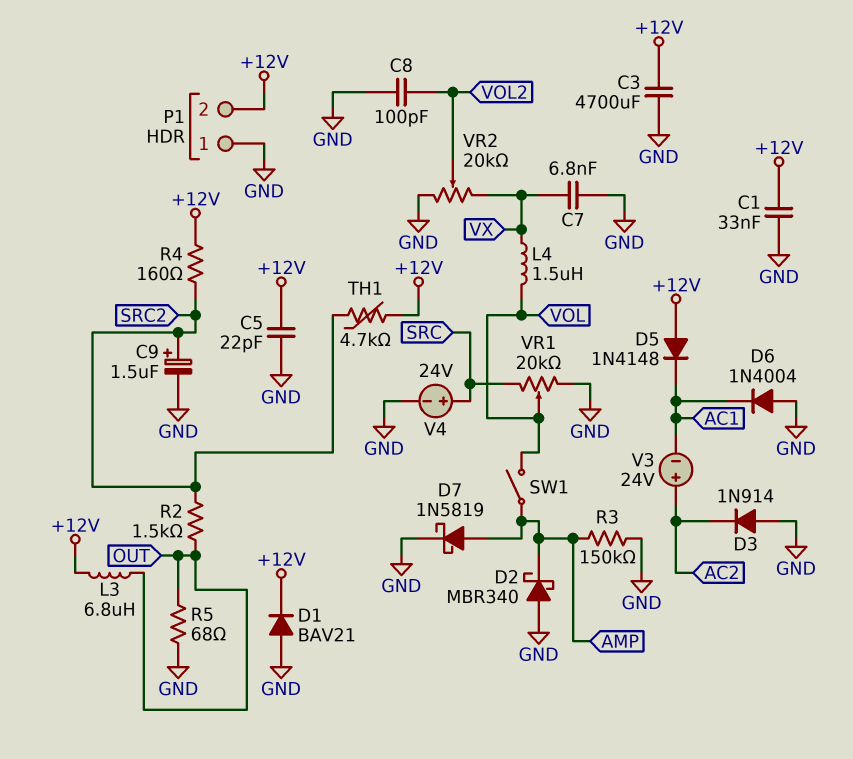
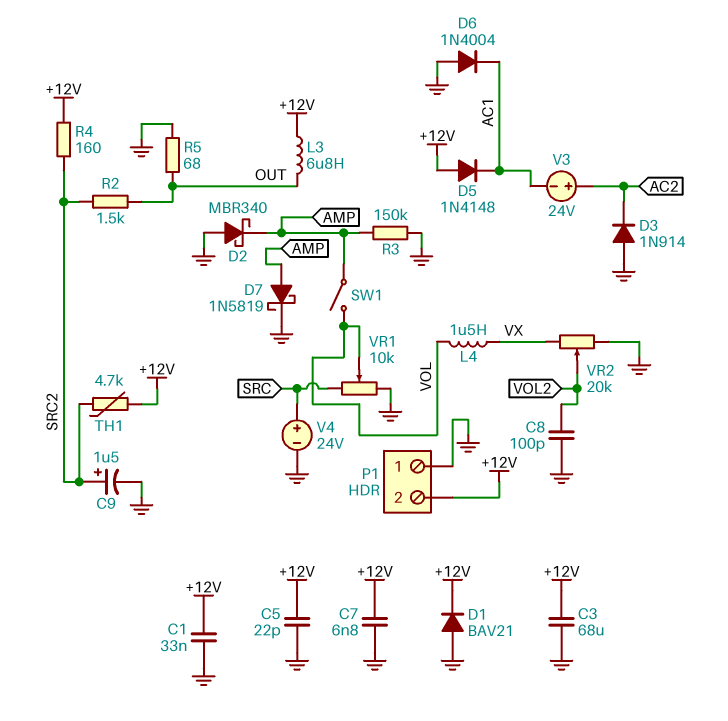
C3: 4700uF (+12V, GND) -> 68uF (+12V, GND)
C7: 6.8nF (GND, VX) -> 6.8nF (+12V, GND)
VR1: 20k (GND, SRC, wiper VOL) -> 10k (GND, SRC, wiper VOL)

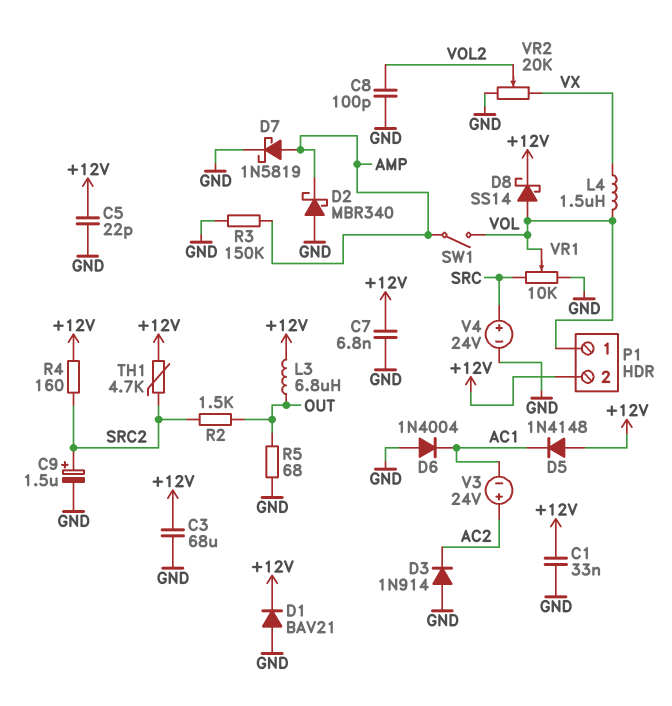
D8: none -> schottky SS14 (A VOL, K +12V)
P1 pin 1: GND -> VOL

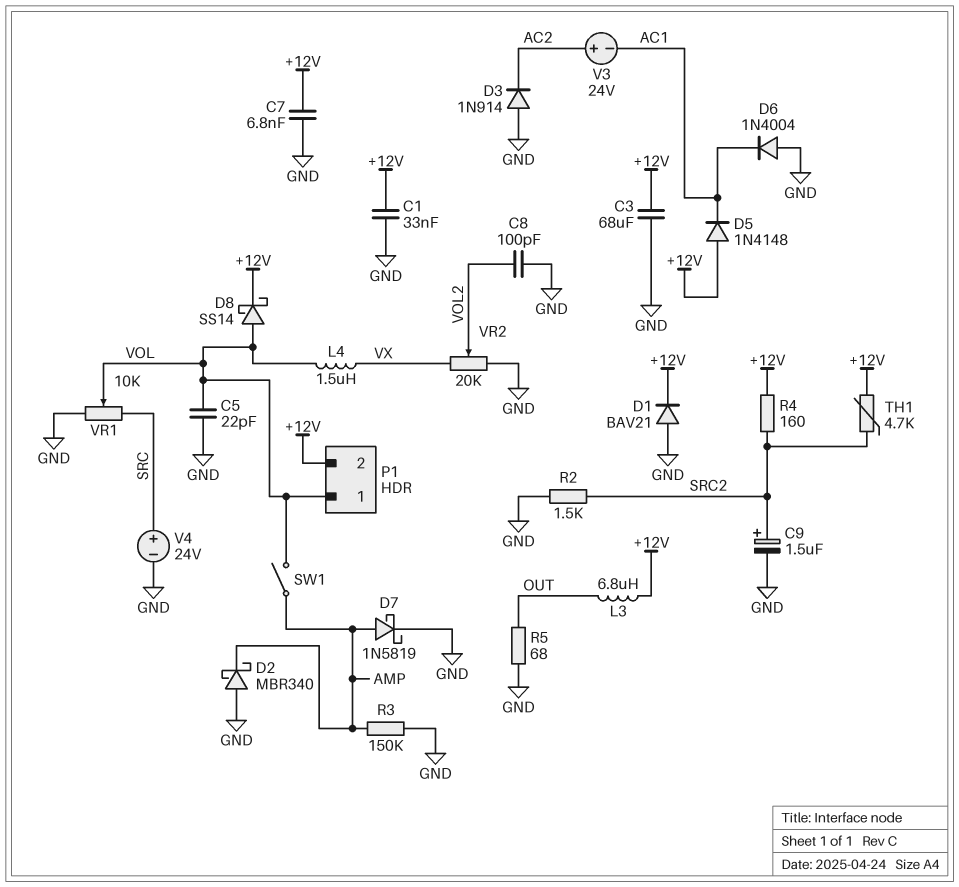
C5: 22pF (+12V, GND) -> 22pF (GND, VOL)
R2: 1.5k (OUT, SRC2) -> 1.5k (GND, SRC2)

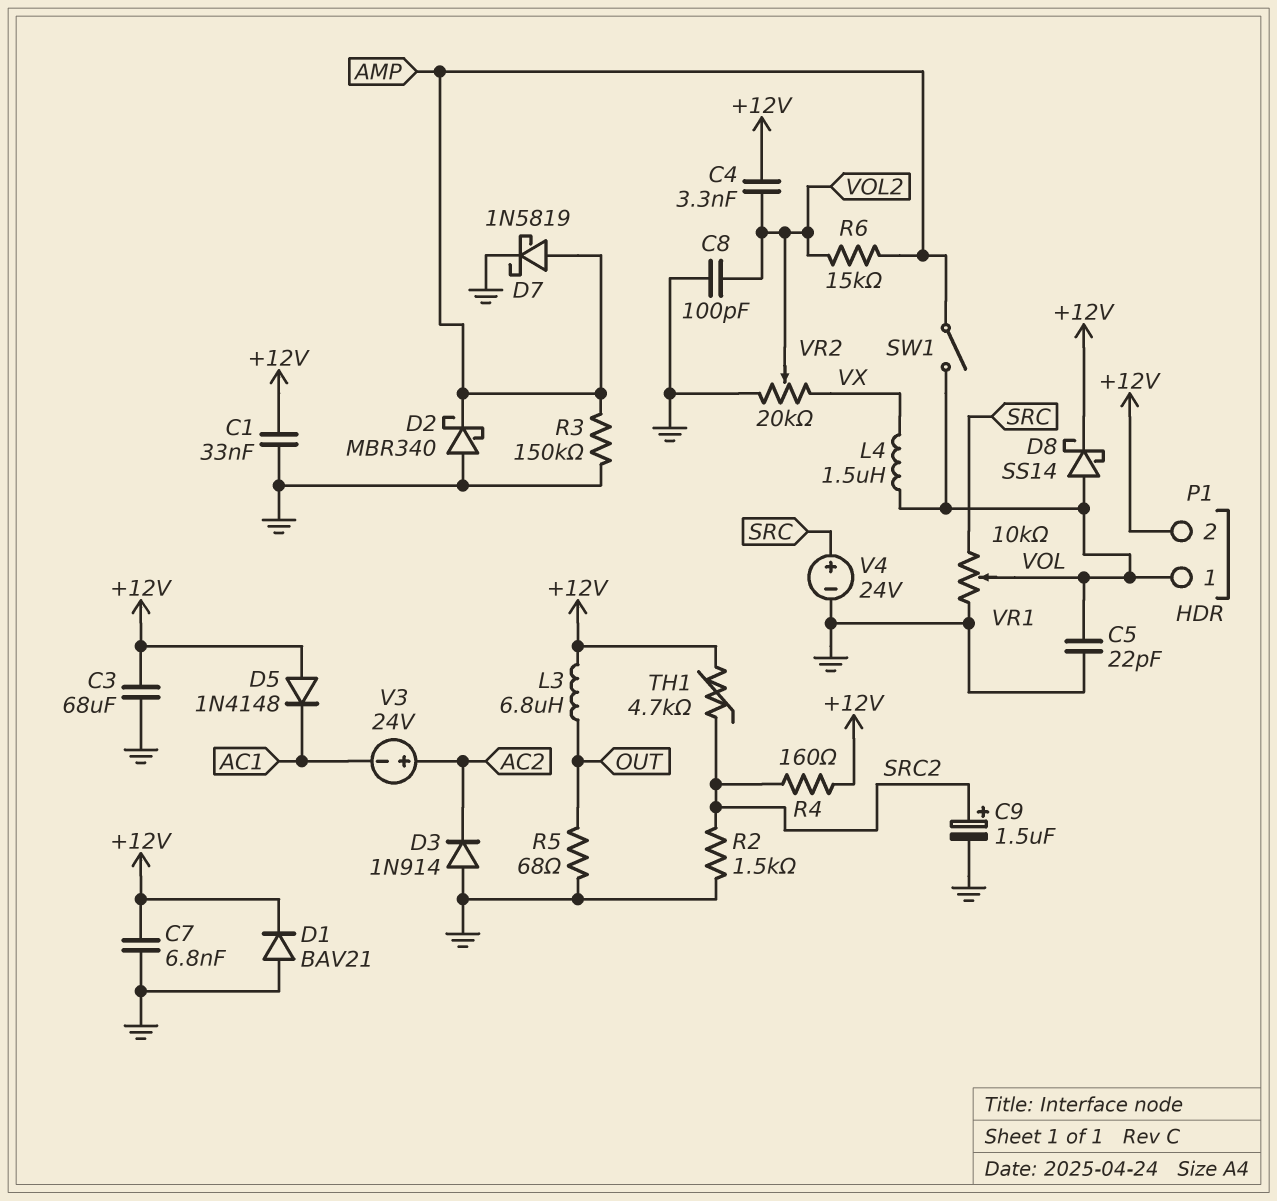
C4: none -> 3.3nF (+12V, VOL2)
D6: diode 1N4004 (A GND, K AC1) -> none
R6: none -> 15k (AMP, VOL2)

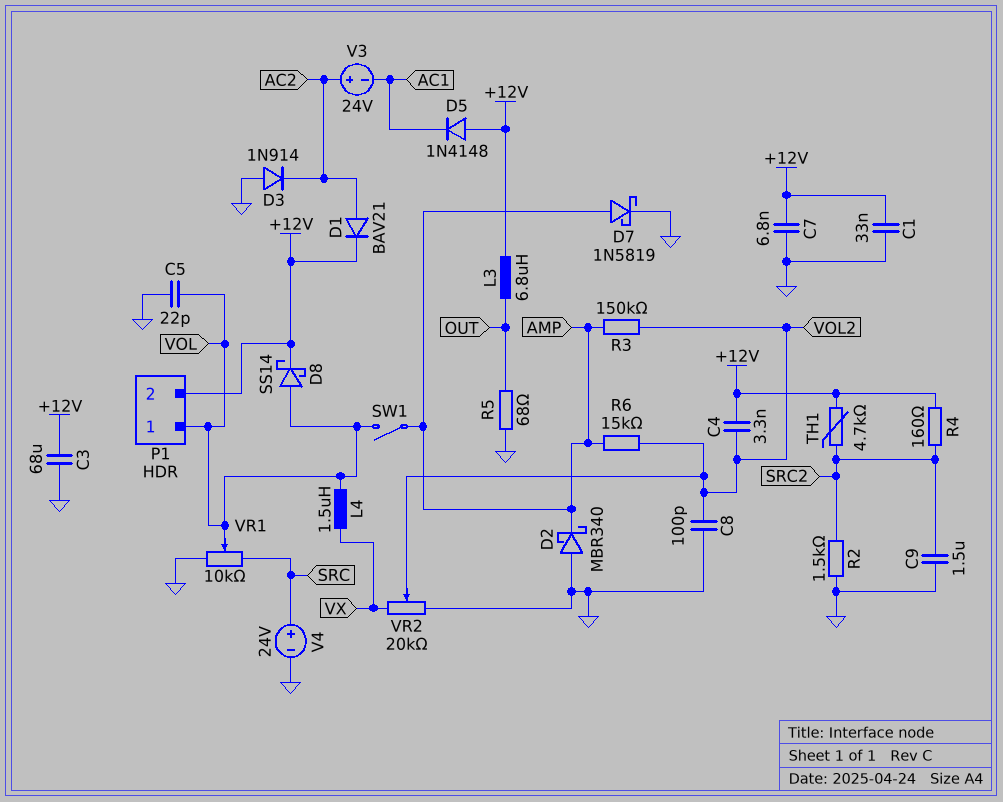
C9: 1.5uF (plus SRC2, minus GND) -> 1.5uF (GND, SRC2)
D1: diode BAV21 (A GND, K +12V) -> diode BAV21 (A AC2, K +12V)
R3: 150k (AMP, GND) -> 150k (AMP, VOL2)

